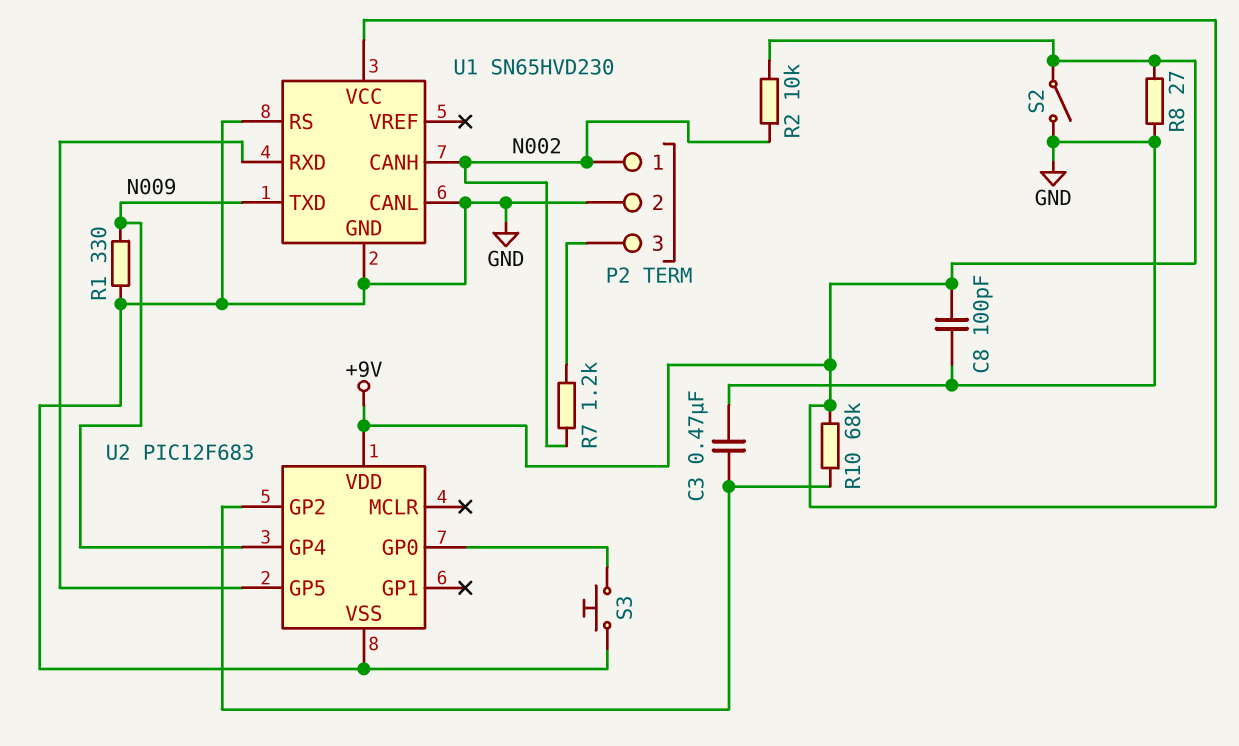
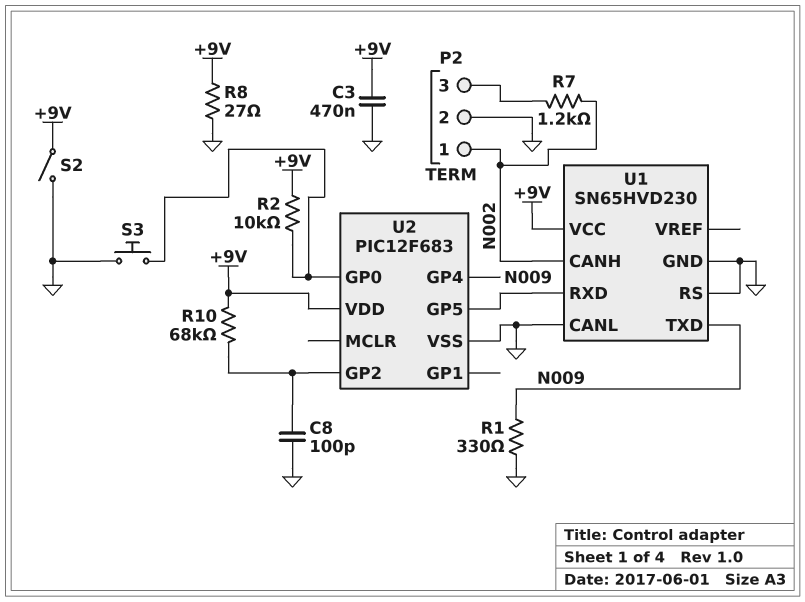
C3: 470nF (GND, U2/GP2) -> 470nF (+9V, GND)
C8: 100pF (+9V, GND) -> 100pF (GND, U2/GP2)
R2: 10k (+9V, N002) -> 10k (+9V, U2/GP0)

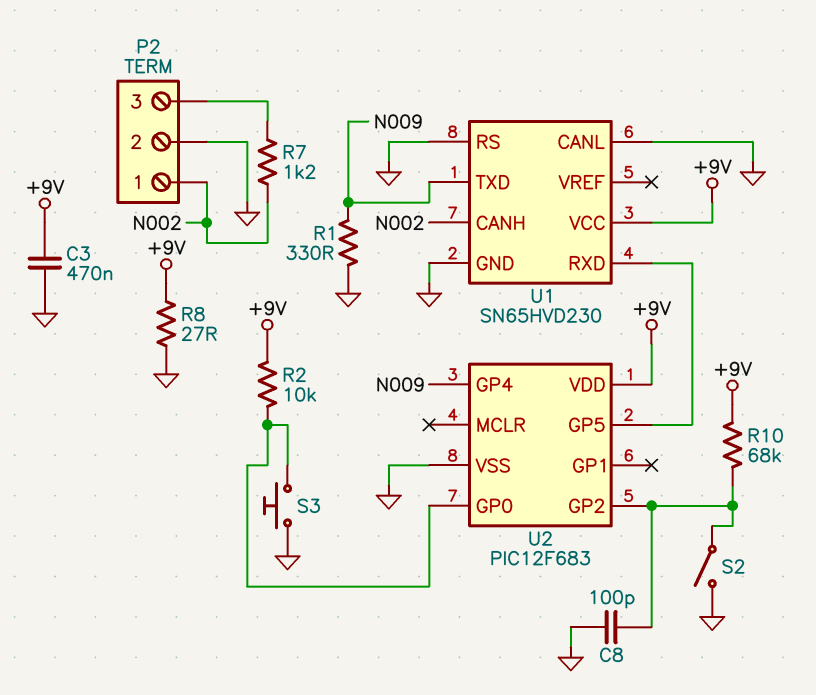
S2: switch (+9V, GND) -> switch (GND, U2/GP2)

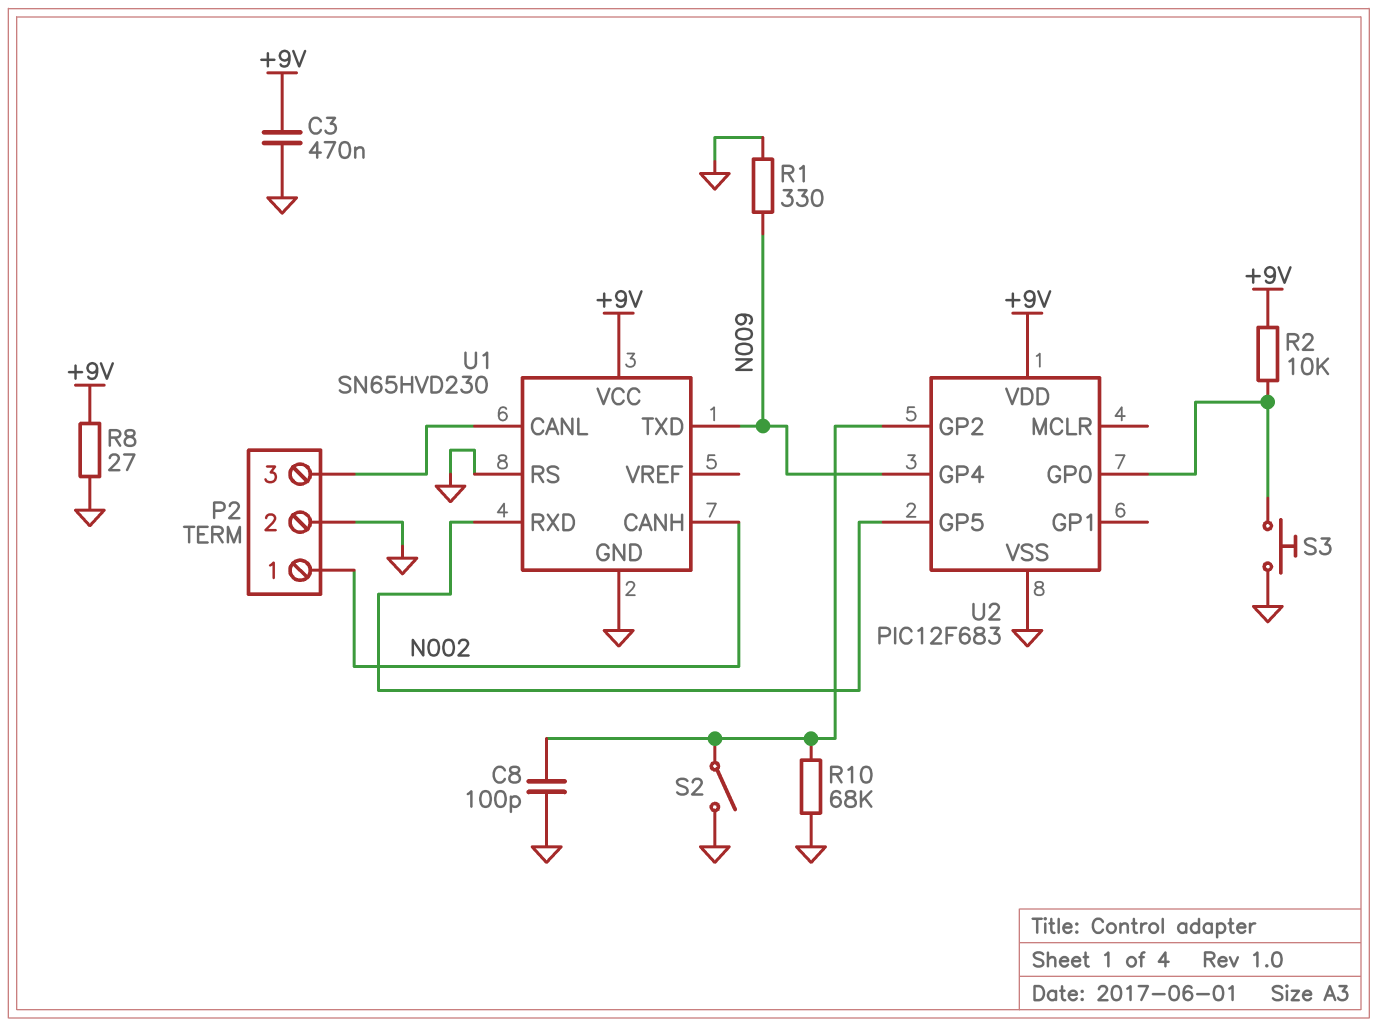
R7: 1.2k (N002, P2/3) -> none
R10: 68k (+9V, U2/GP2) -> 68k (GND, U2/GP2)
U1 pin CANL: GND -> P2/3

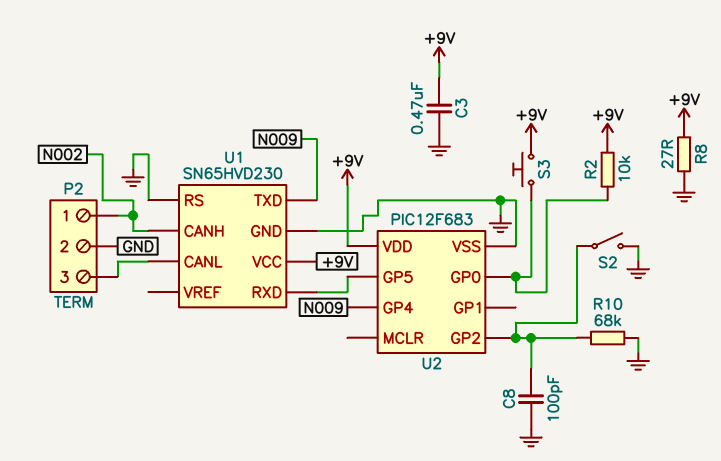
R1: 330 (GND, N009) -> none
S3: button (GND, U2/GP0) -> button (+9V, U2/GP0)

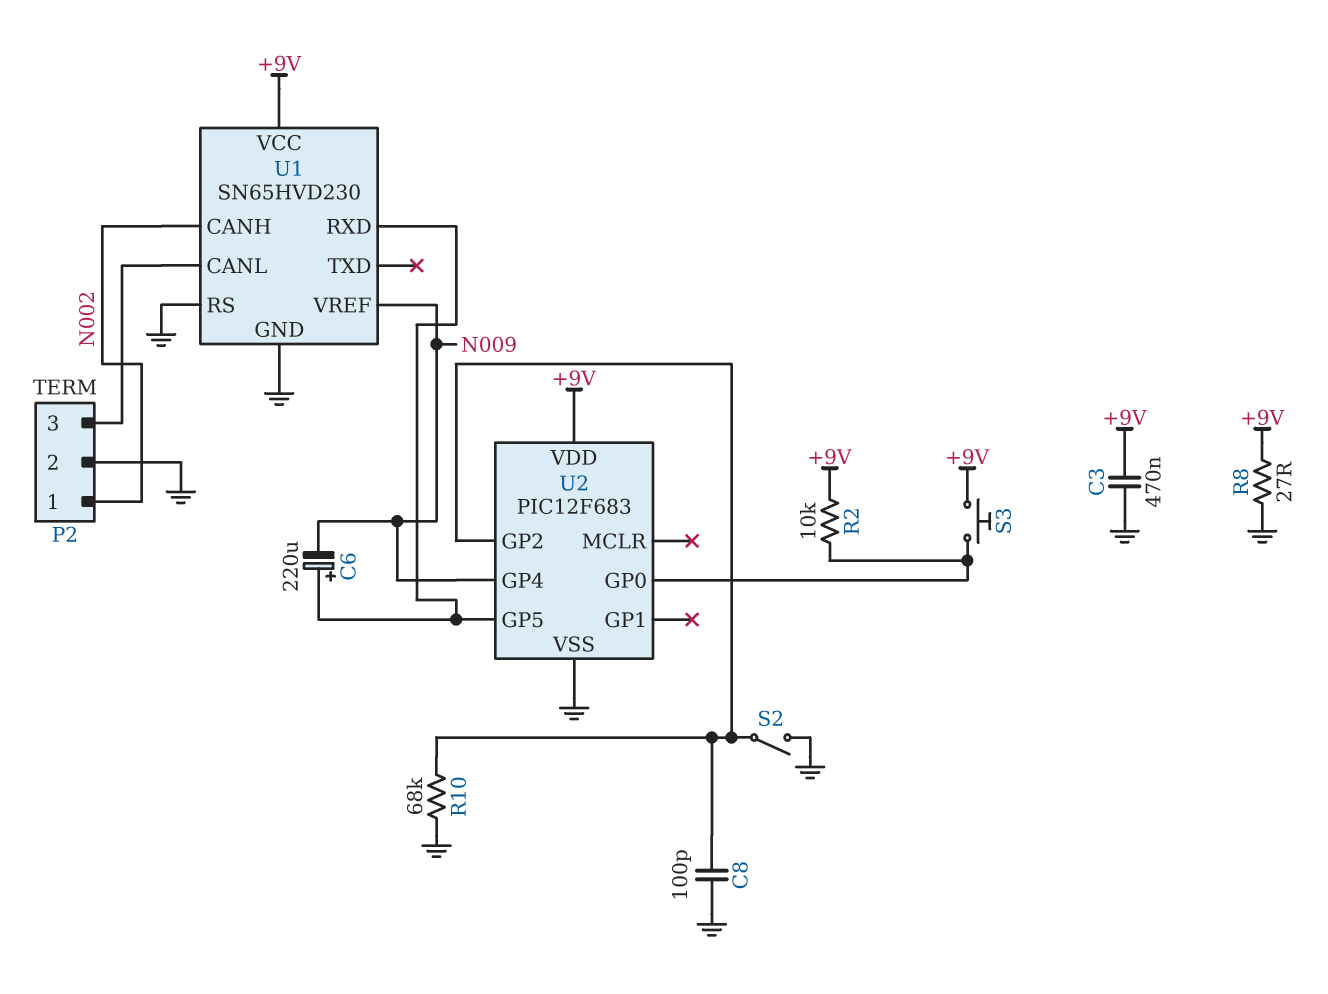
C6: none -> 220uF (plus U1/RXD, minus N009)
U1 pin TXD: N009 -> none
U1 pin VREF: none -> N009

